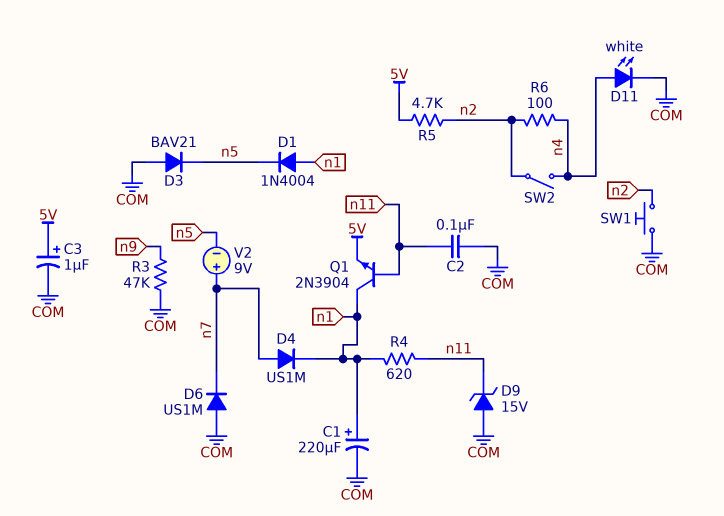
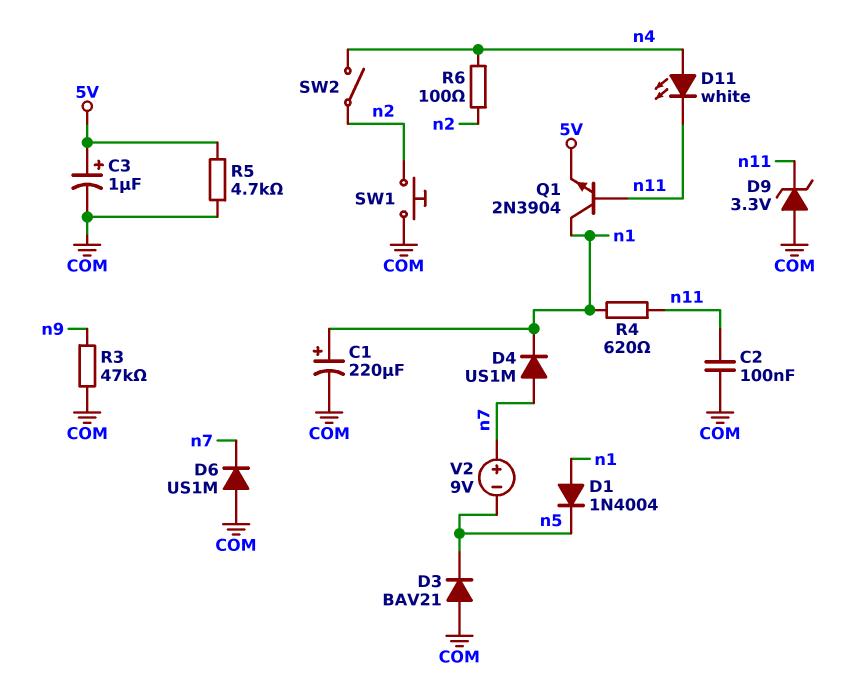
D9: zener 15V (A COM, K n11) -> zener 3.3V (A COM, K n11)
D11: LED white (A n4, K COM) -> LED white (A n4, K n11)
R5: 4.7k (5V, n2) -> 4.7k (5V, COM)

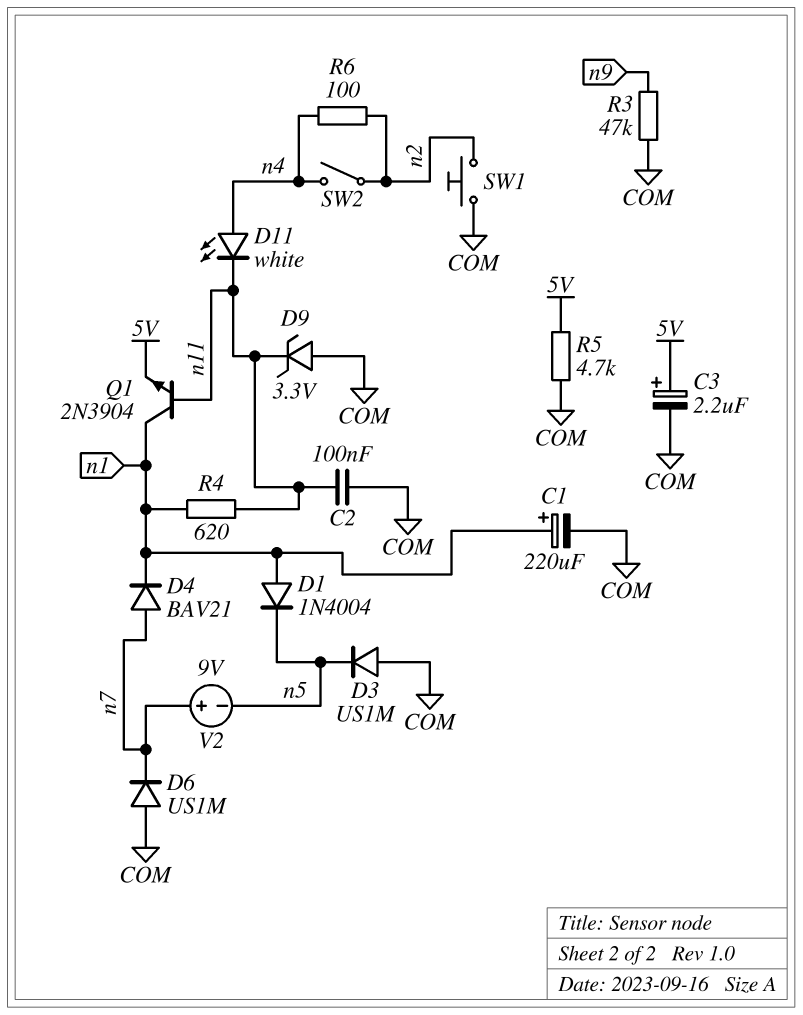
C3: 1uF (plus 5V, minus COM) -> 2.2uF (plus 5V, minus COM)
D3: diode BAV21 (A COM, K n5) -> diode US1M (A COM, K n5)
D4: diode US1M (A n7, K n1) -> diode BAV21 (A n7, K n1)

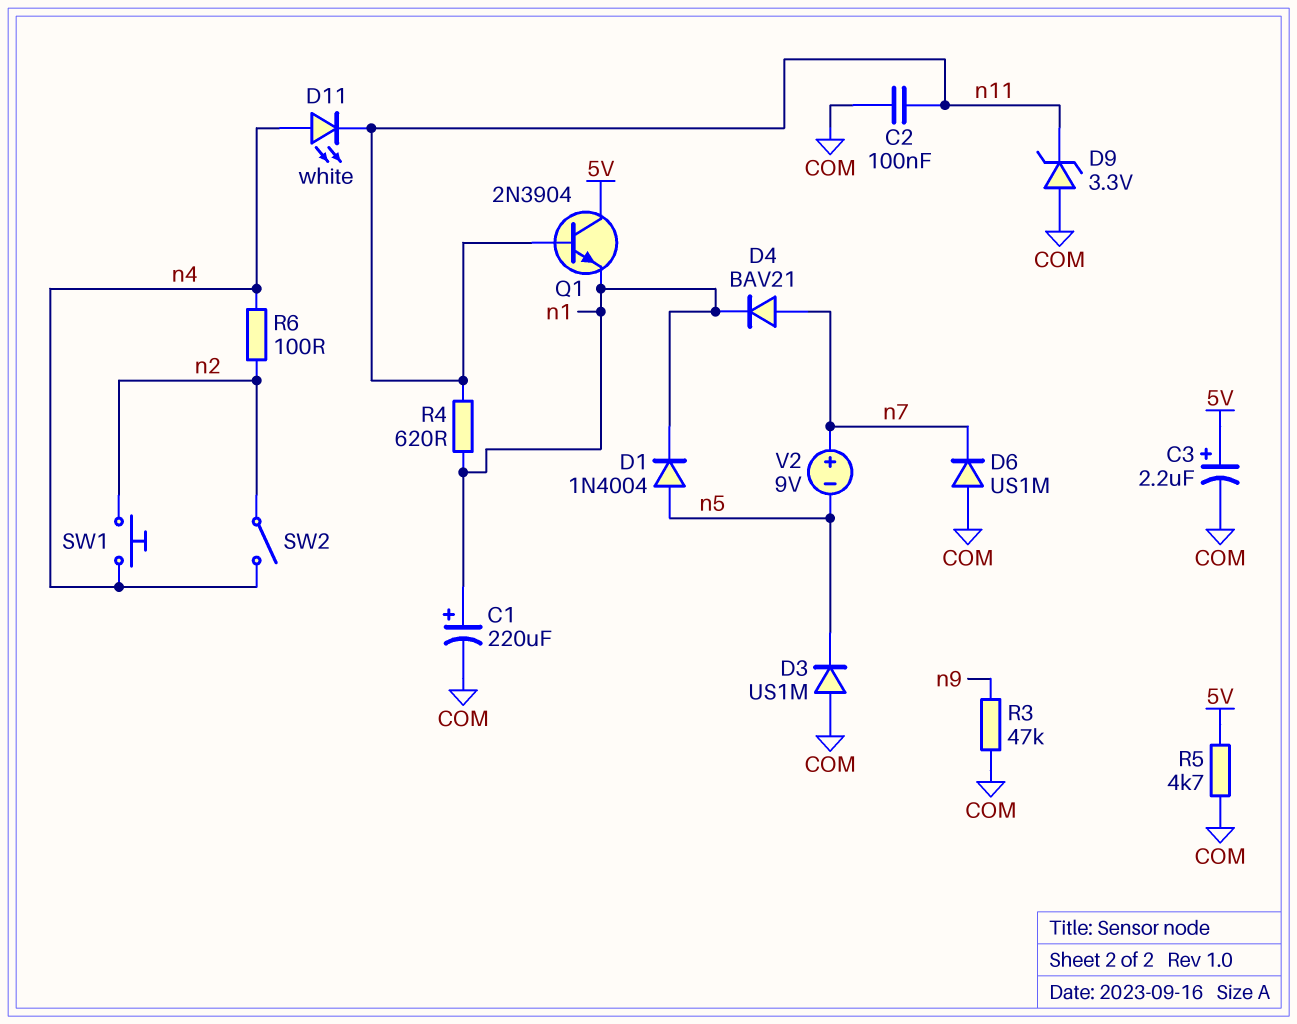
D1: diode 1N4004 (A n1, K n5) -> diode 1N4004 (A n5, K n1)
Q1: NPN 2N3904 (B n11, C n1, E 5V) -> NPN 2N3904 (B n11, C 5V, E n1)
SW1: button (COM, n2) -> button (n2, n4)

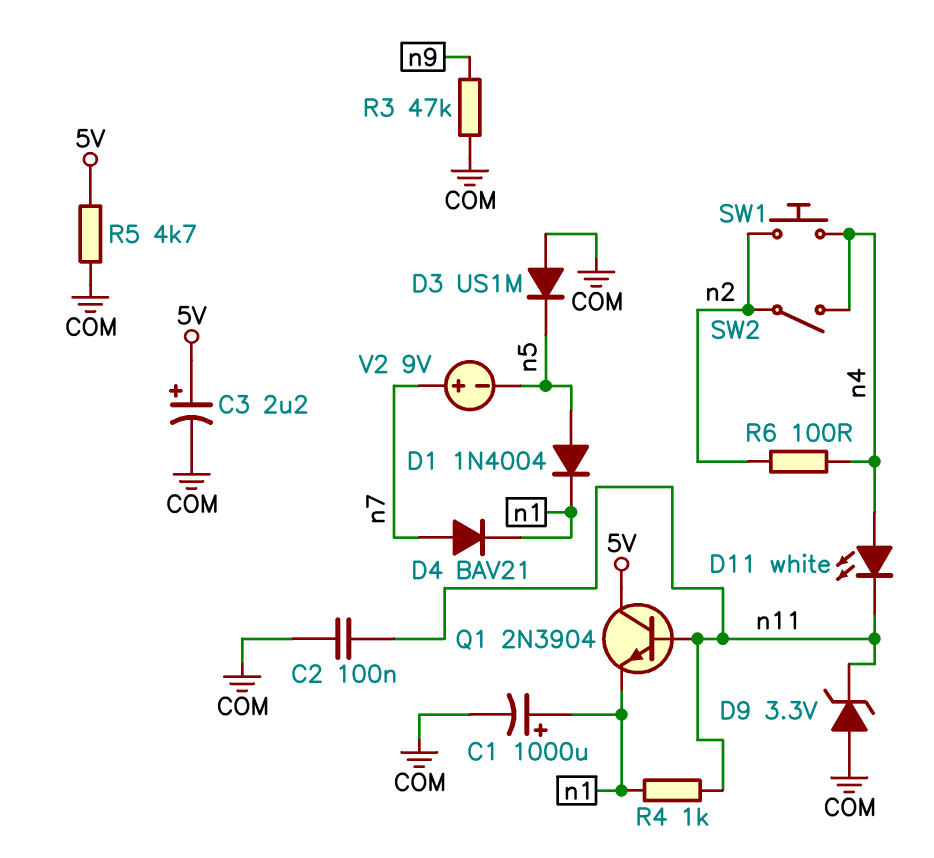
C1: 220uF (plus n1, minus COM) -> 1000uF (plus n1, minus COM)
D6: diode US1M (A COM, K n7) -> none
R4: 620 (n1, n11) -> 1k (n1, n11)

